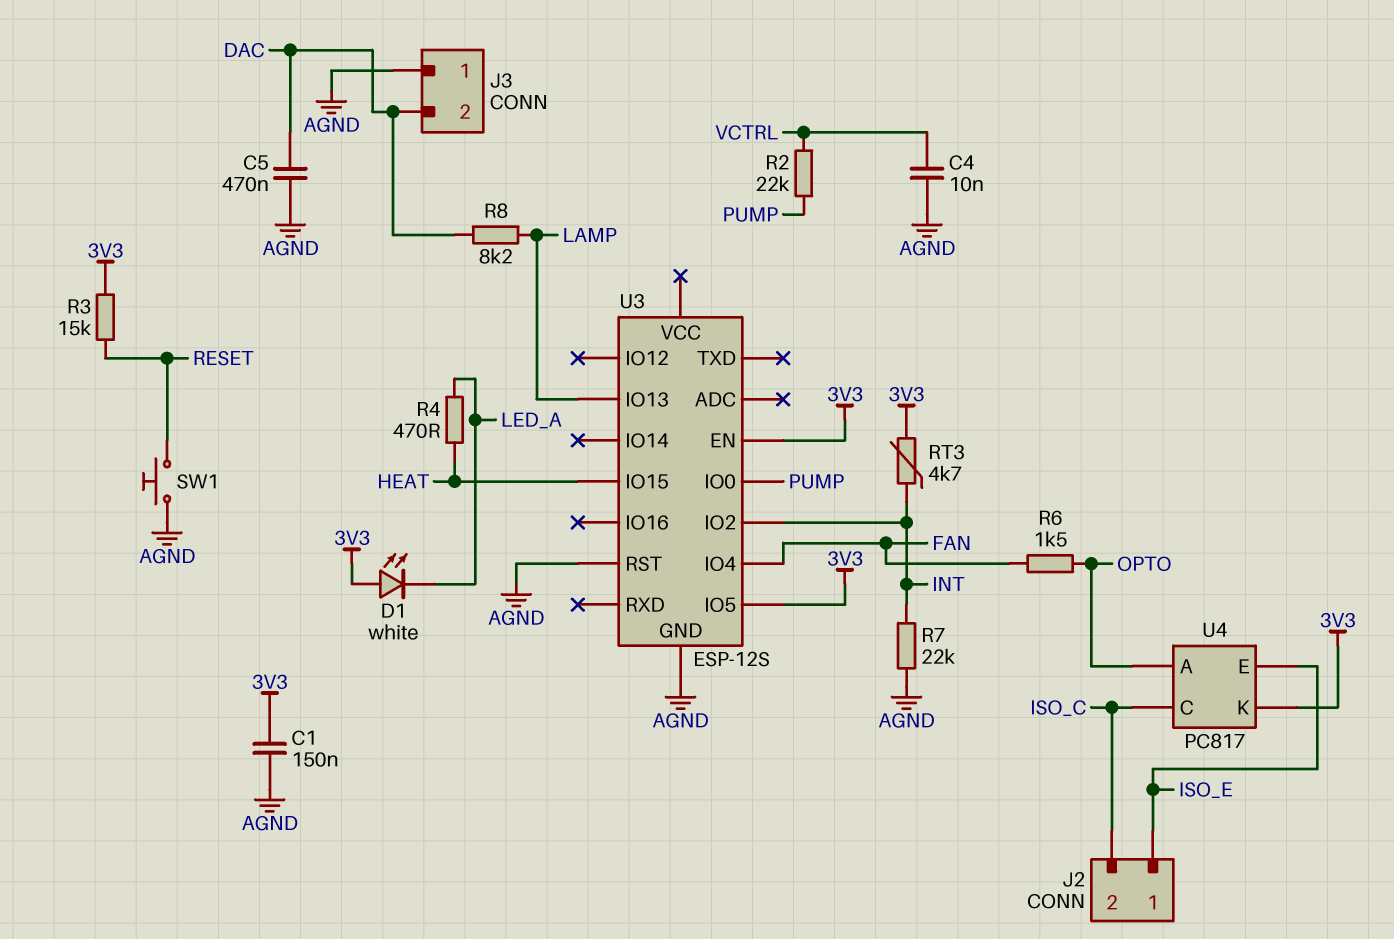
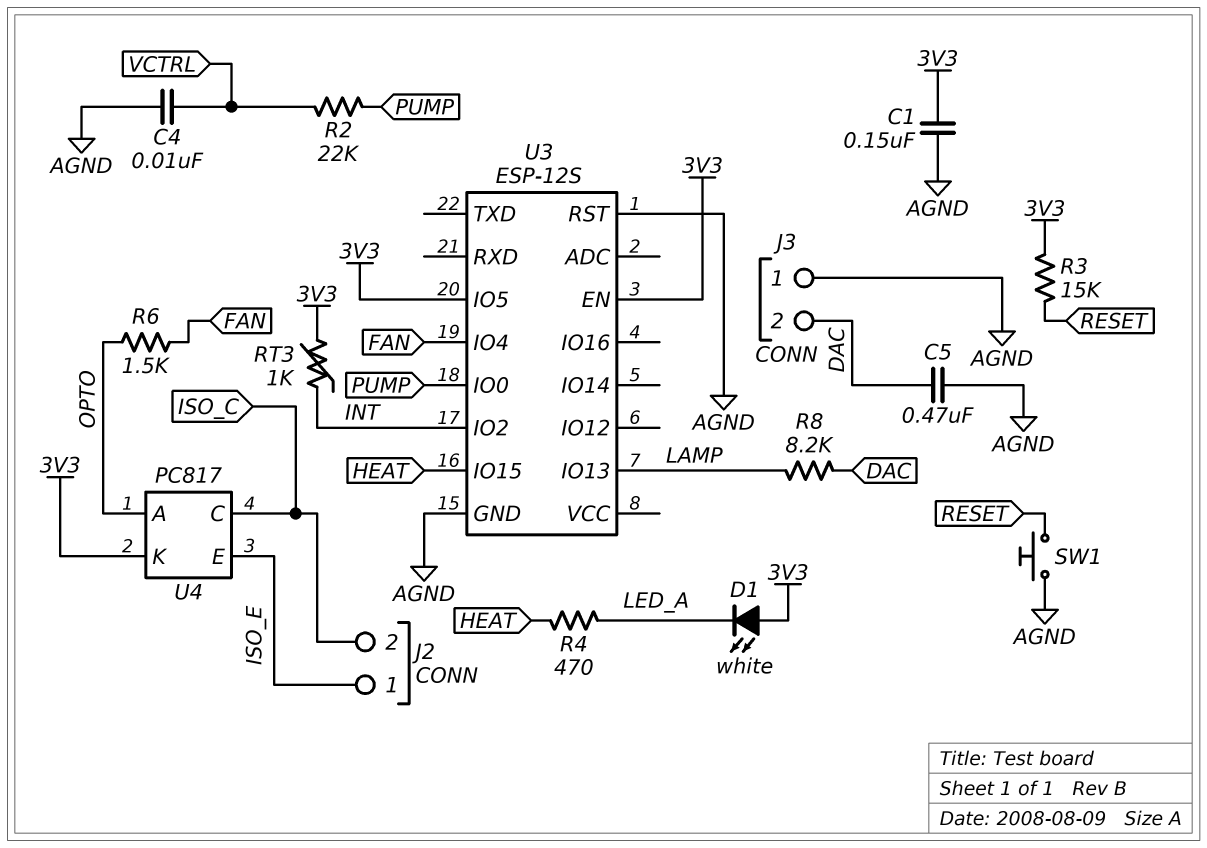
R7: 22k (AGND, INT) -> none
RT3: 4.7k (3V3, INT) -> 1k (3V3, INT)

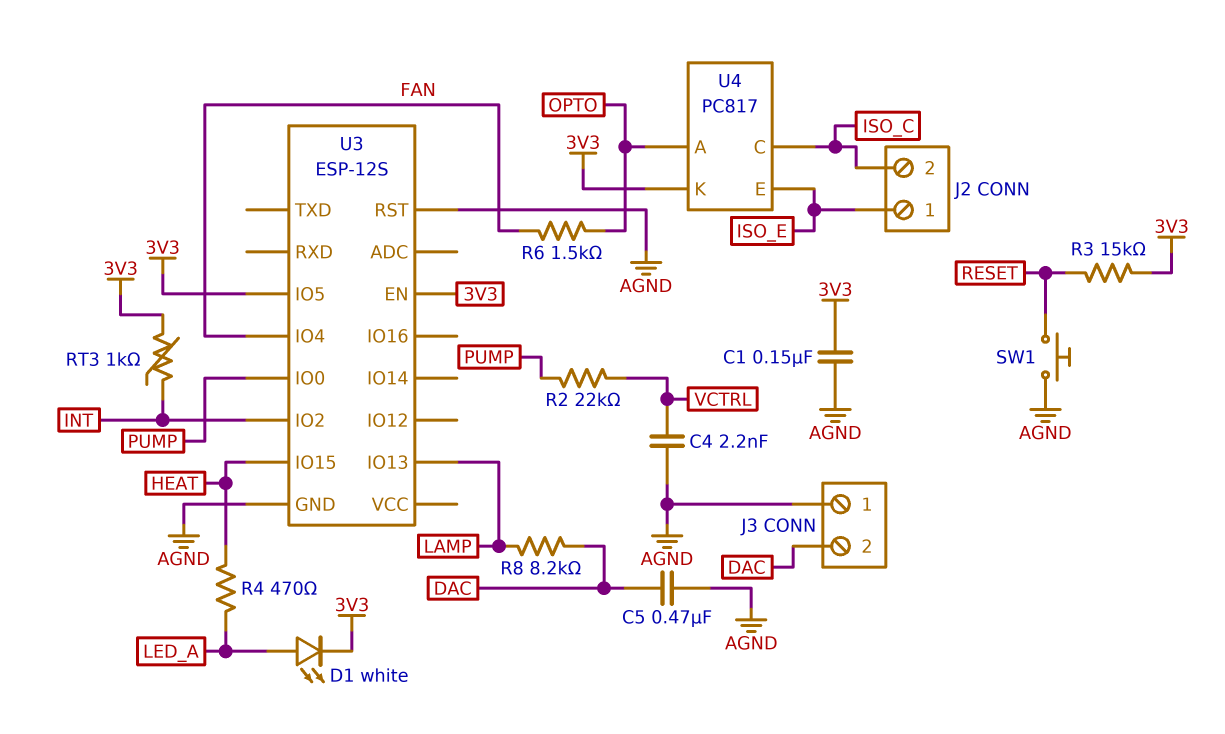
C4: 10nF (AGND, VCTRL) -> 2.2nF (AGND, VCTRL)
D1: LED white (A 3V3, K LED_A) -> LED white (A LED_A, K 3V3)

